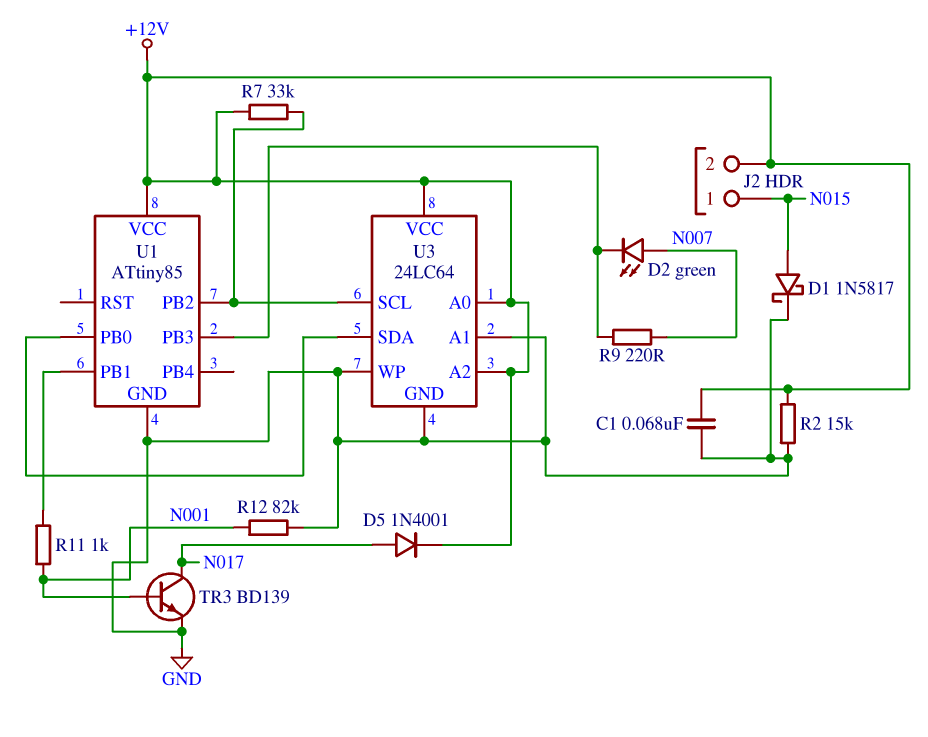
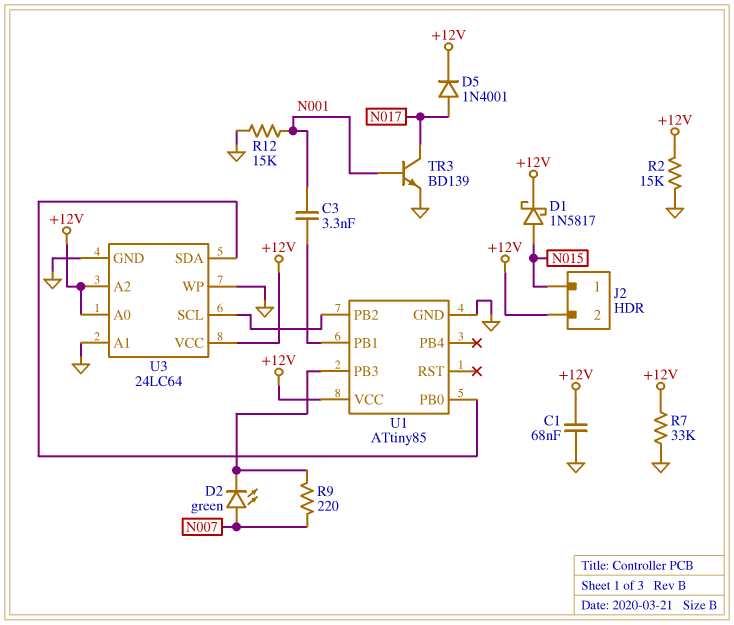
C3: none -> 3.3nF (N001, U1/PB1)
D1: schottky 1N5817 (A N015, K GND) -> schottky 1N5817 (A N015, K +12V)
R7: 33k (+12V, U1/PB2) -> 33k (+12V, GND)
R11: 1k (N001, U1/PB1) -> none
R12: 82k (GND, N001) -> 15k (GND, N001)

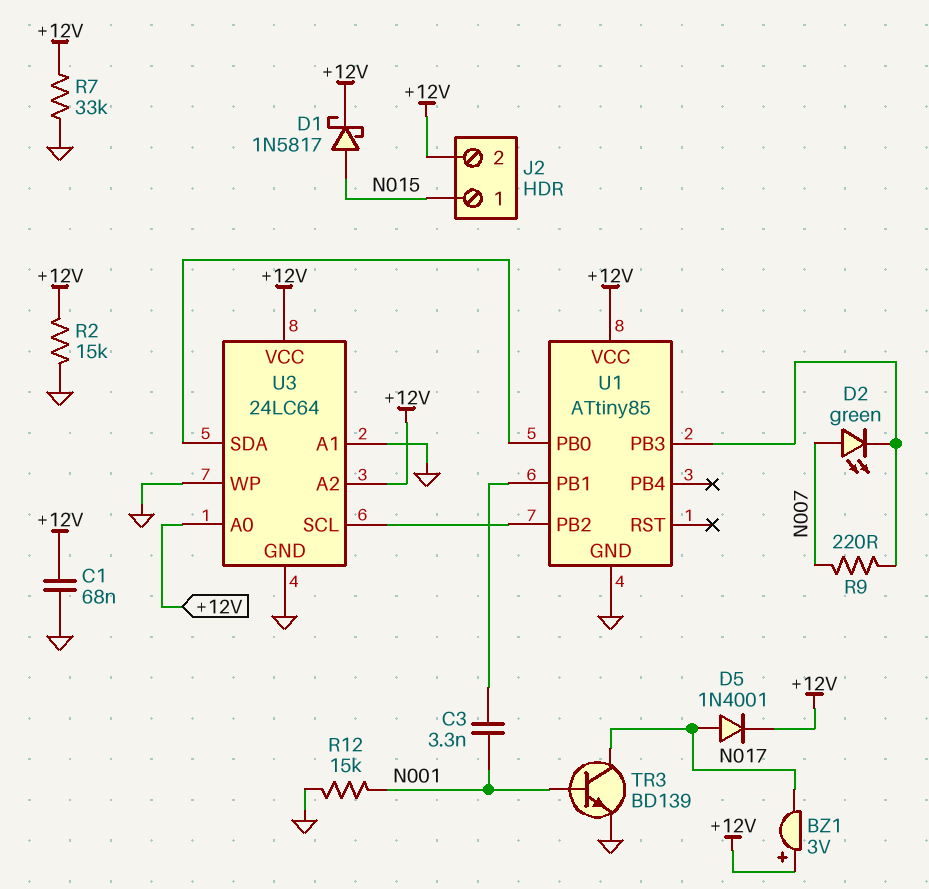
BZ1: none -> buzzer 3V (plus +12V, minus N017)

